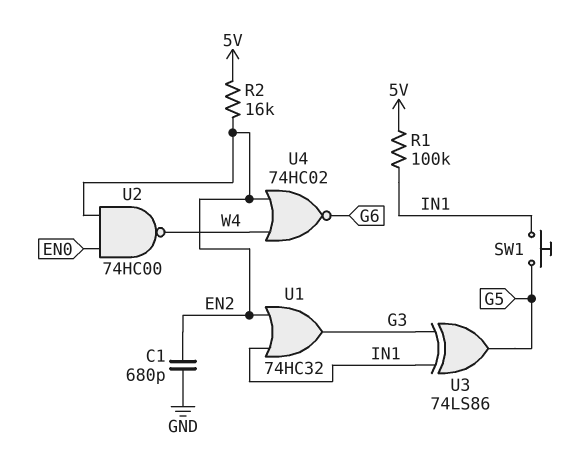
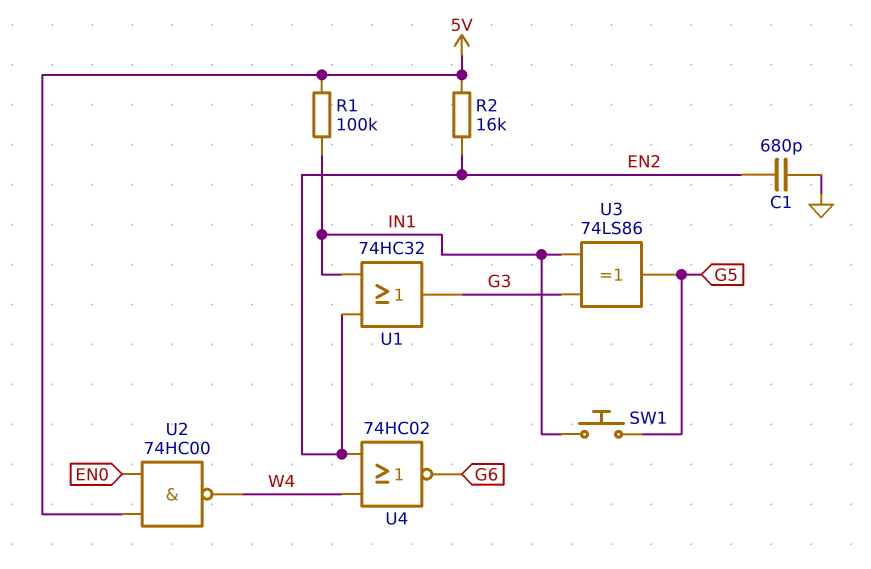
U2: NAND 74HC00 (in EN0, in EN2, out W4) -> NAND 74HC00 (in 5V, in EN0, out W4)

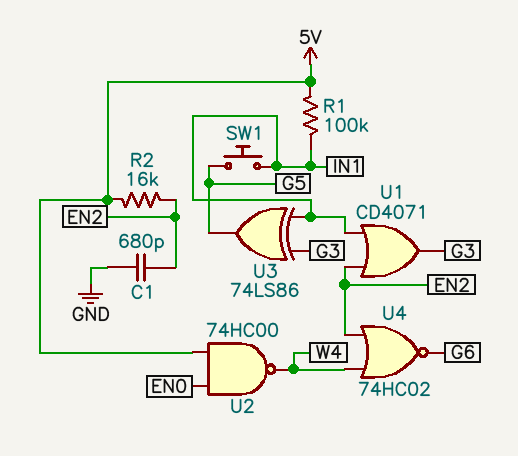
U1: OR 74HC32 (in EN2, in IN1, out G3) -> OR CD4071 (in EN2, in IN1, out G3)

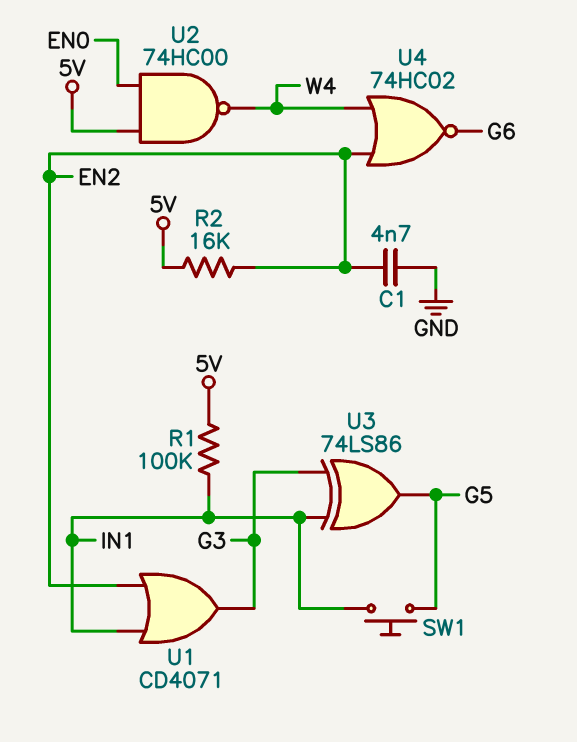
C1: 680pF (EN2, GND) -> 4.7nF (EN2, GND)

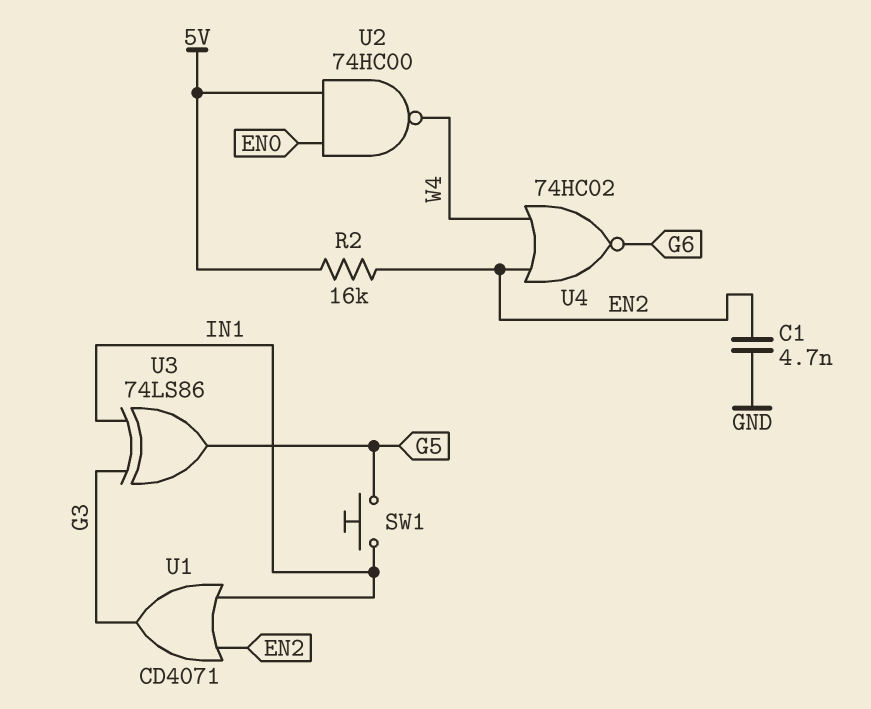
R1: 100k (5V, IN1) -> none

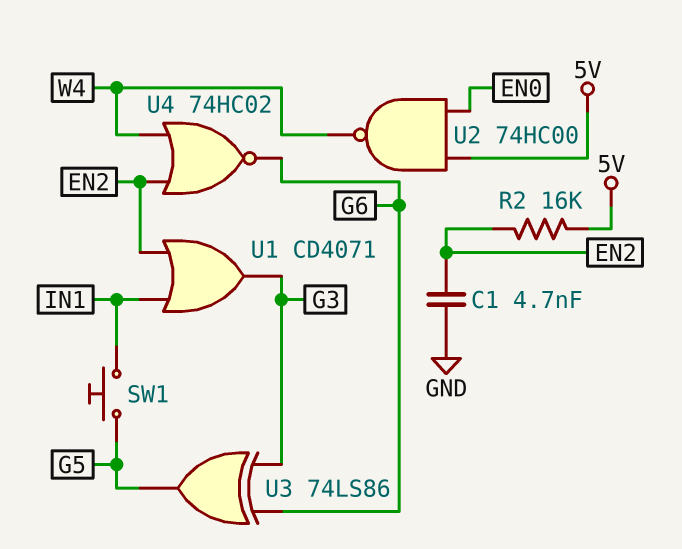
U3: XOR 74LS86 (in G3, in IN1, out G5) -> XOR 74LS86 (in G3, in G6, out G5)

